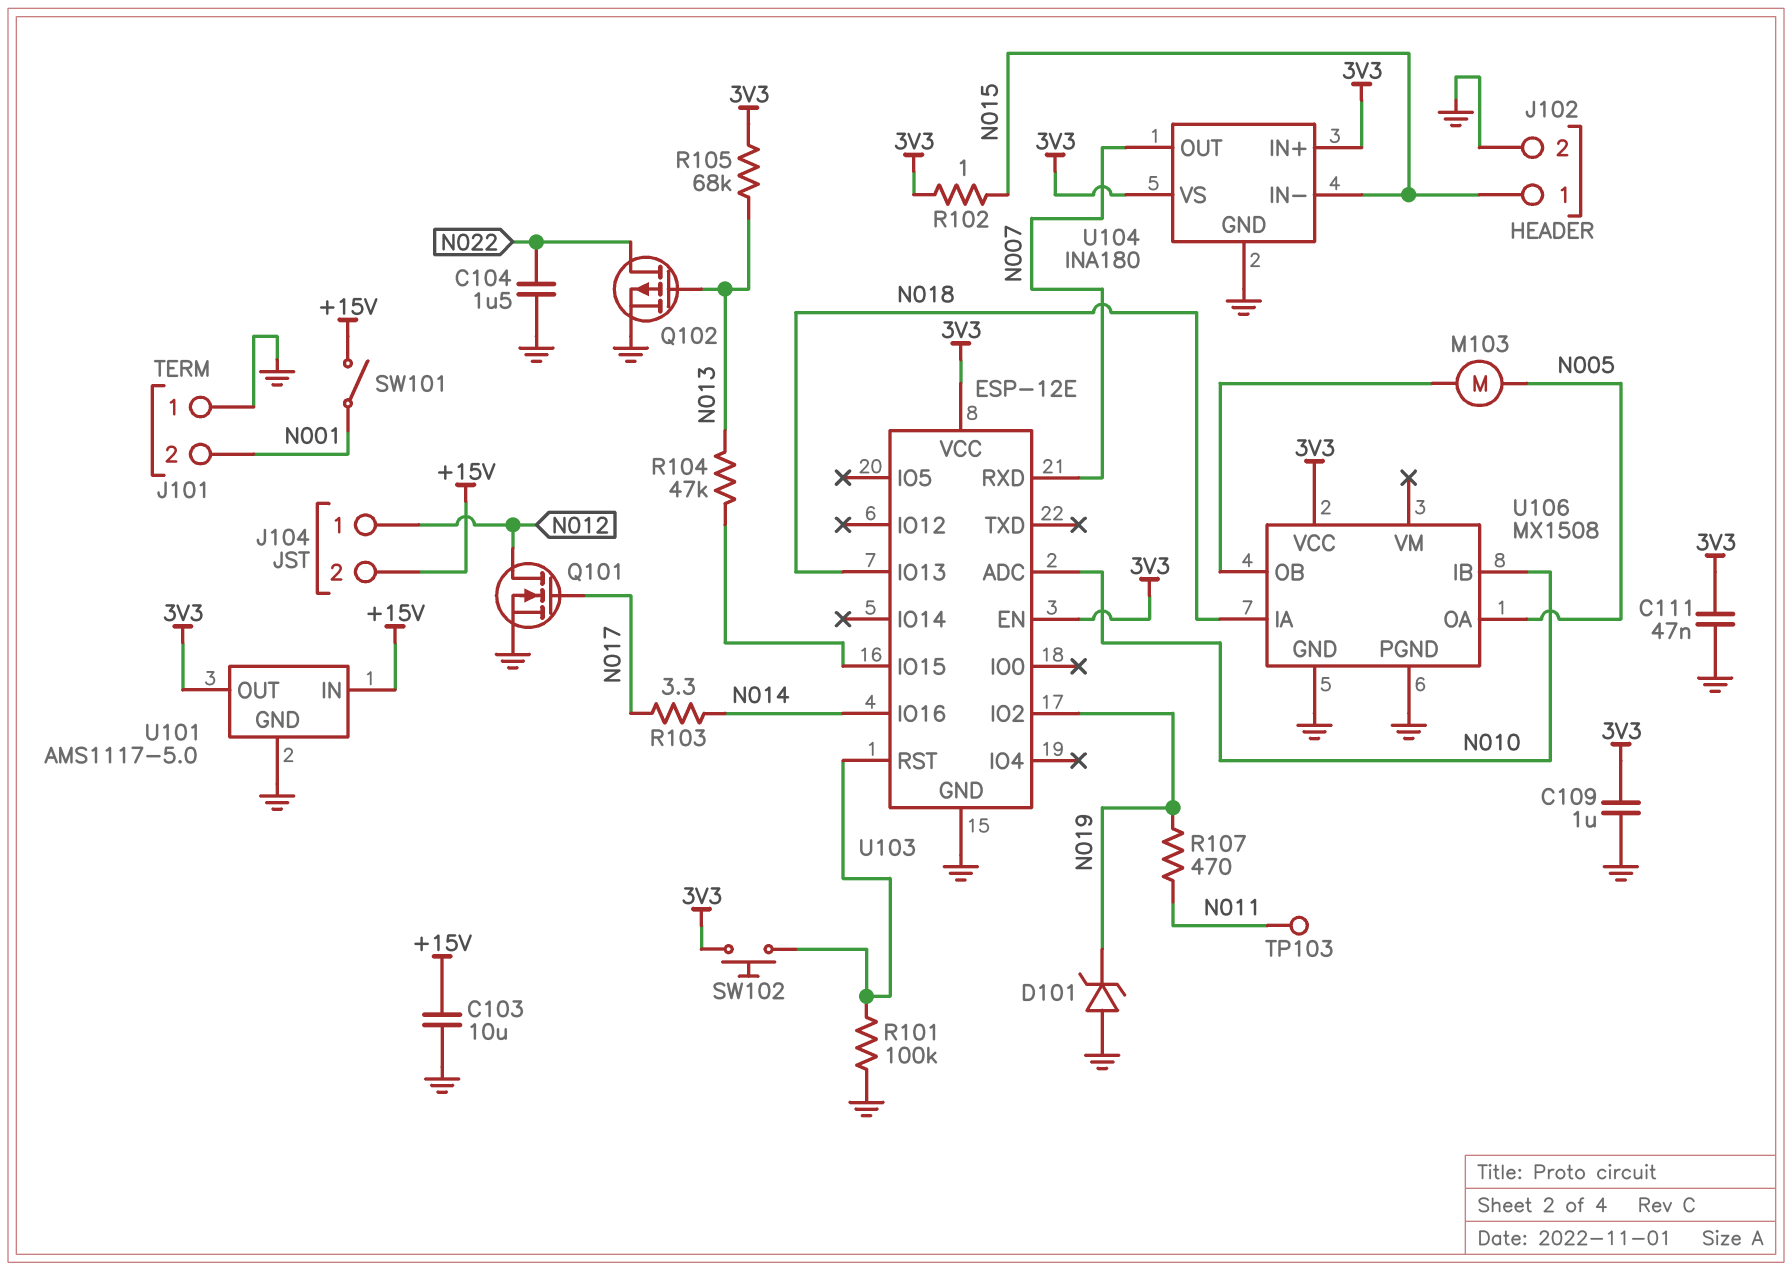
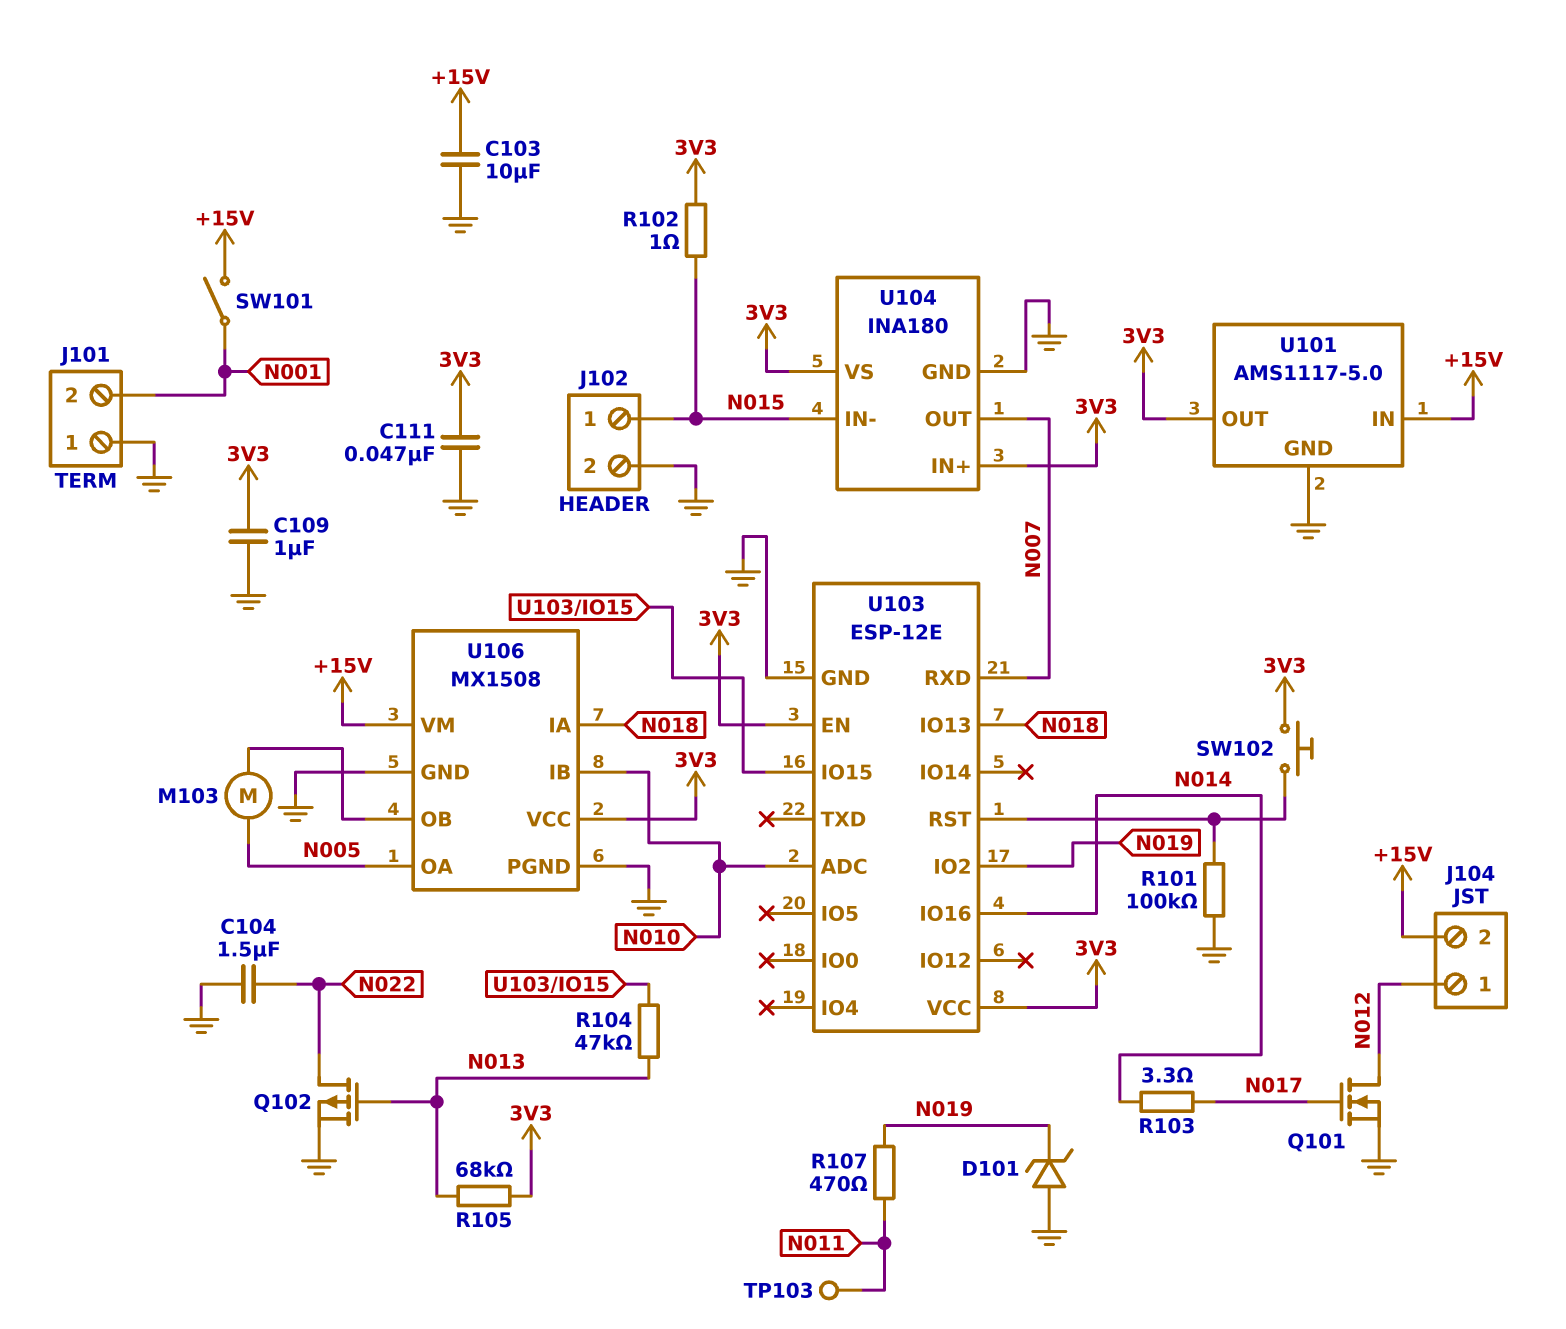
U106 pin VM: none -> +15V

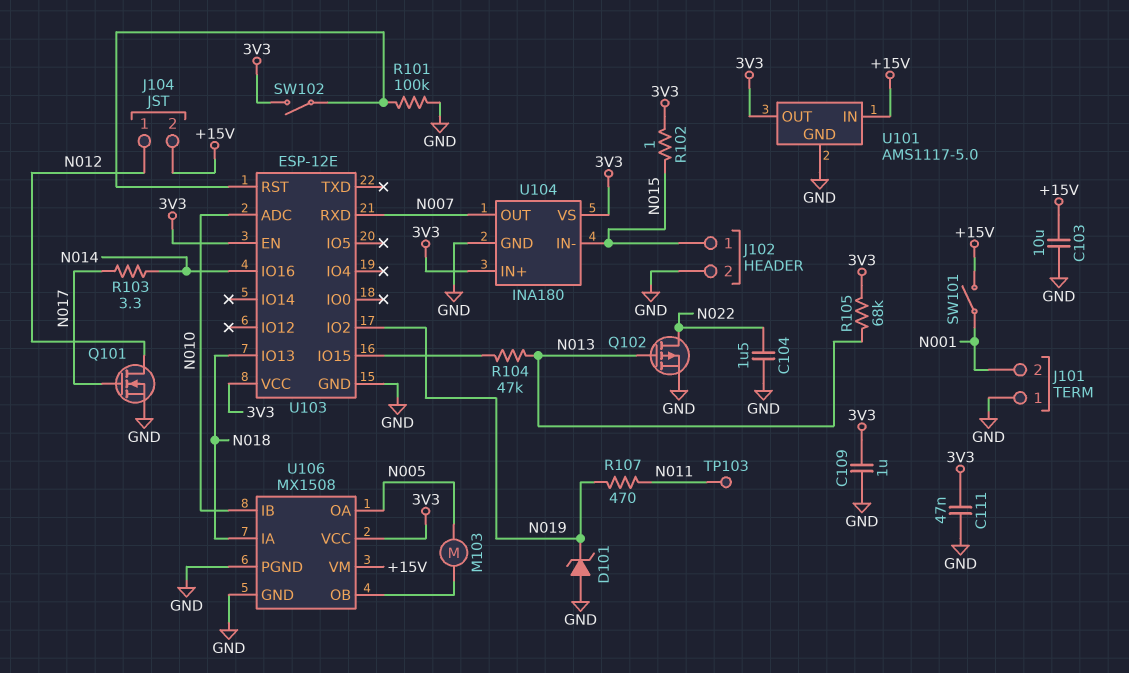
SW102: button (3V3, U103/RST) -> switch (3V3, U103/RST)

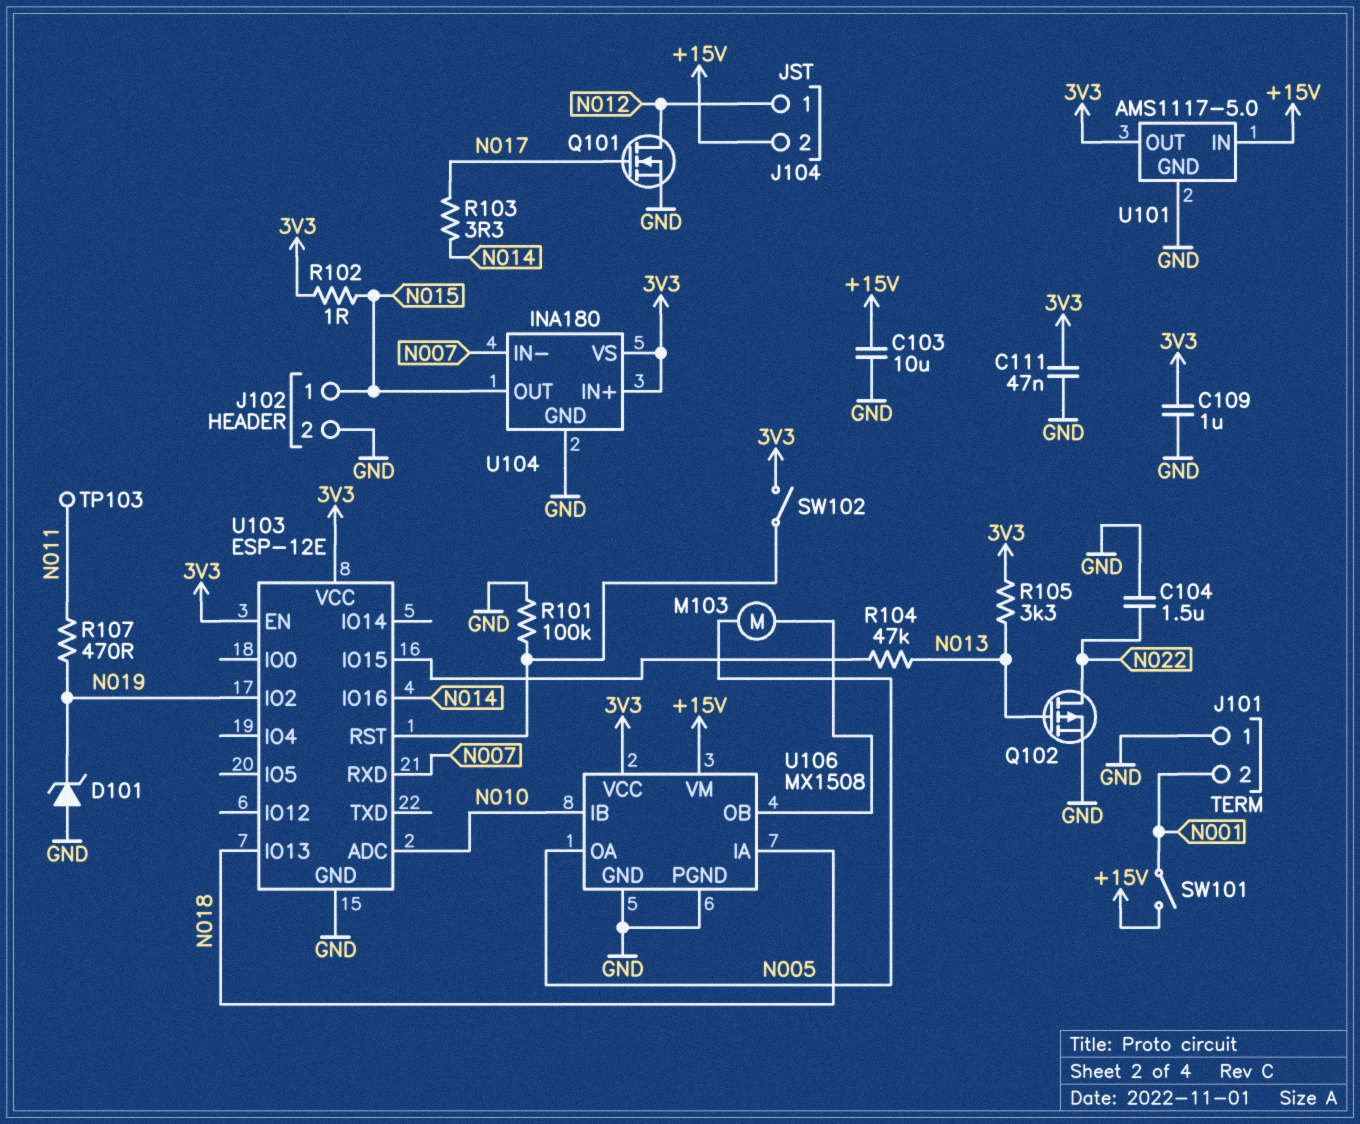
R105: 68k (3V3, N013) -> 3.3k (3V3, N013)
U104 pin IN-: N015 -> N007
U104 pin OUT: N007 -> N015

